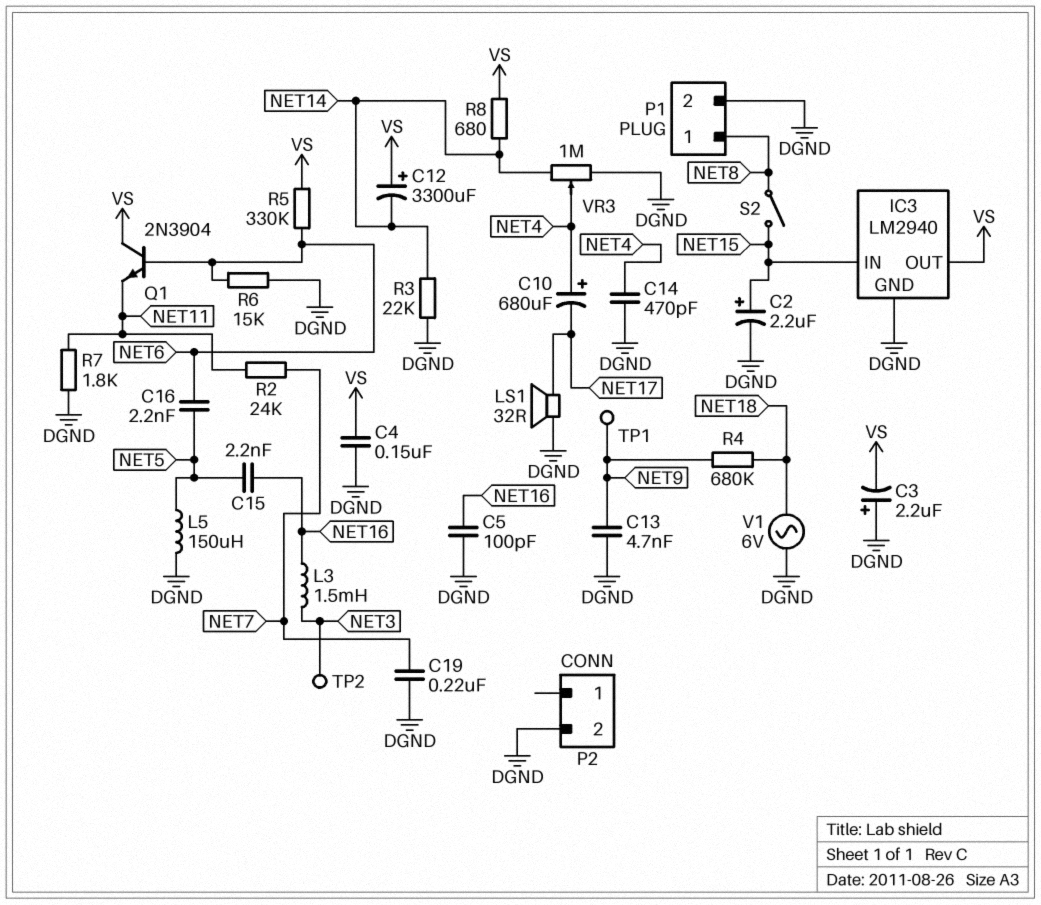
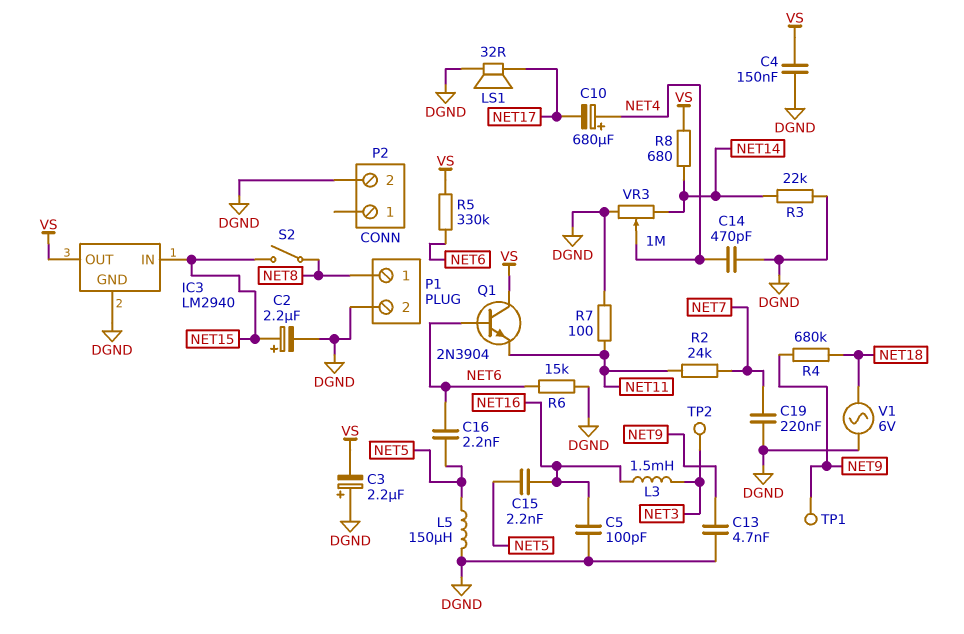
C12: 3300uF (plus VS, minus NET14) -> none
R7: 1.8k (DGND, NET11) -> 100 (DGND, NET11)

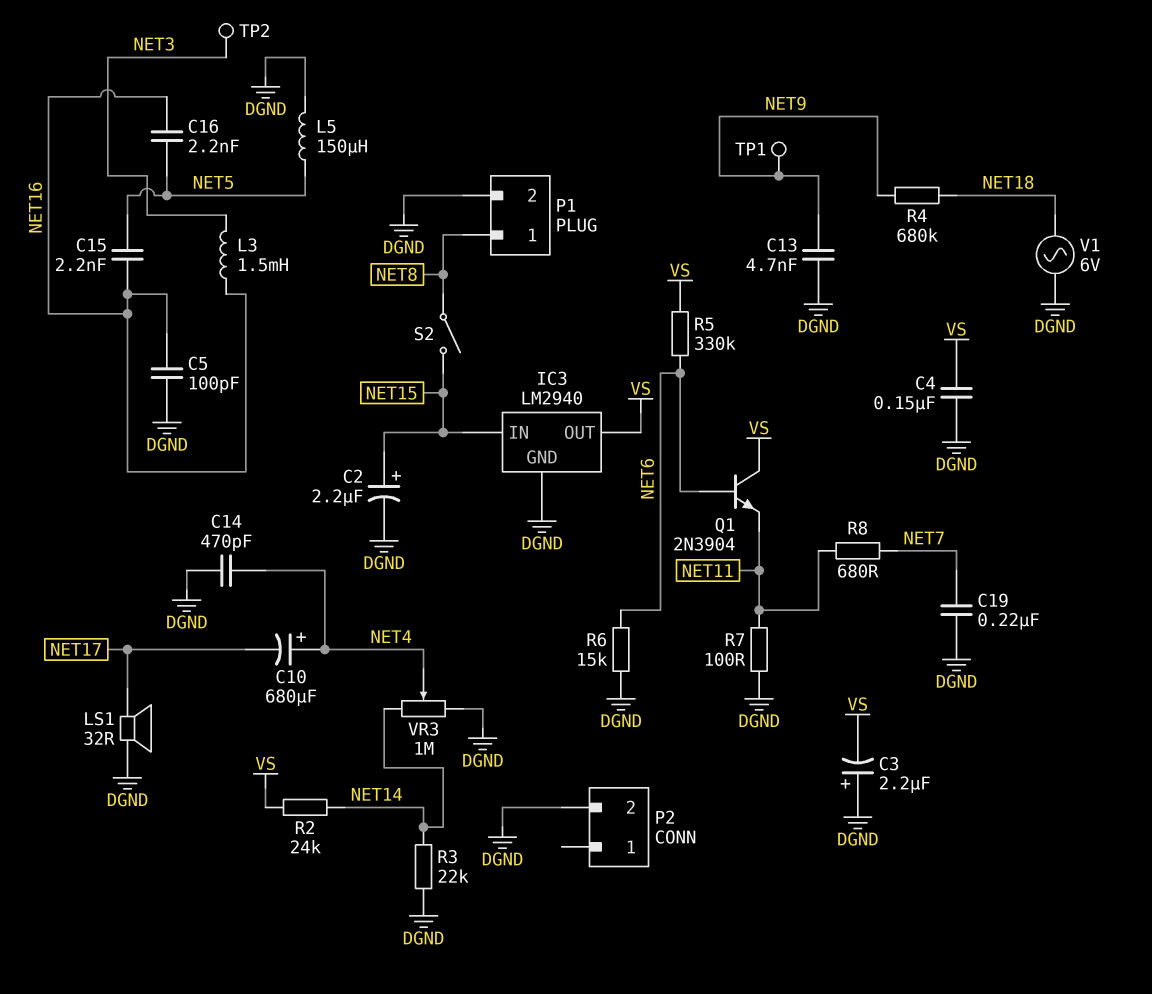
C16: 2.2nF (NET5, NET6) -> 2.2nF (NET5, NET16)
R2: 24k (NET7, NET11) -> 24k (NET14, VS)
R8: 680 (NET14, VS) -> 680 (NET7, NET11)

